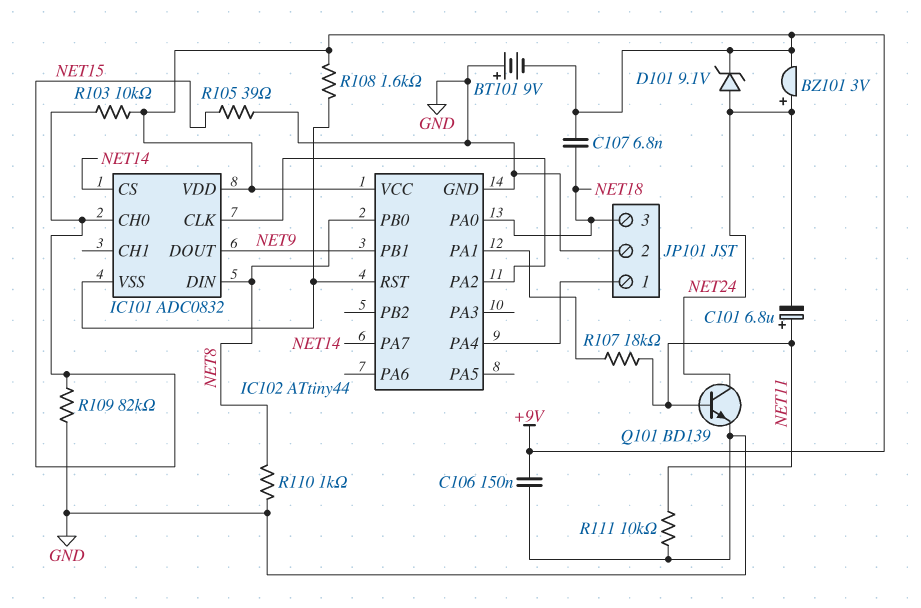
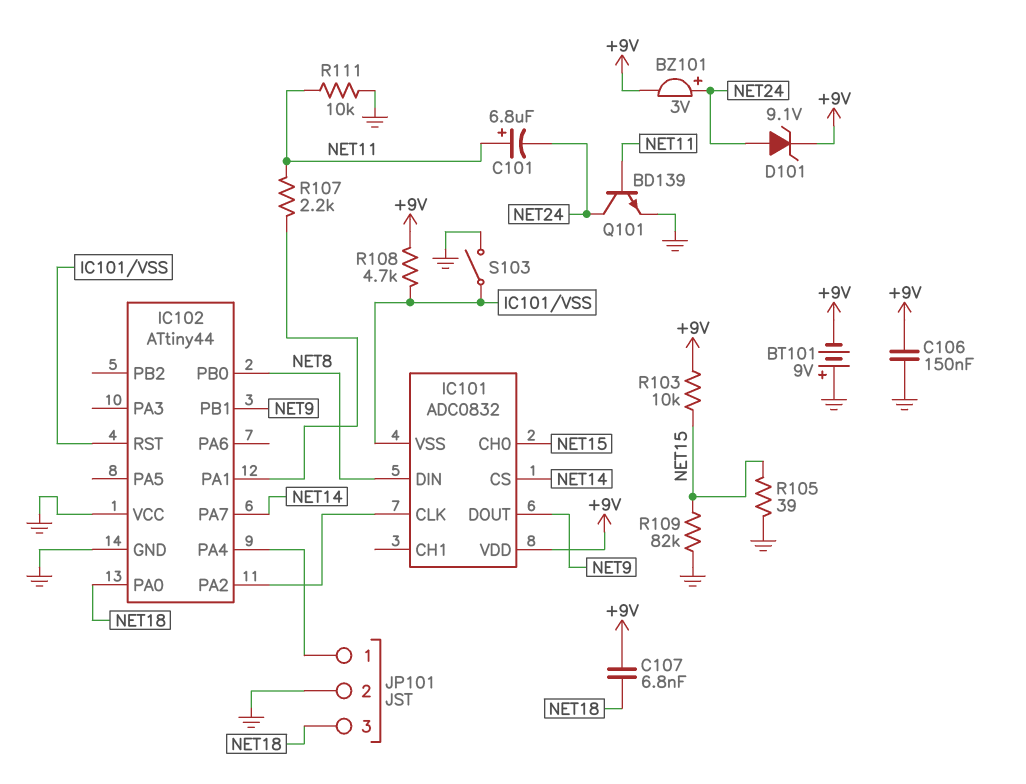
IC102 pin VCC: +9V -> GND
R107: 18k (IC102/PA1, NET11) -> 2.2k (IC102/PA1, NET11)
R108: 1.6k (+9V, IC101/VSS) -> 4.7k (+9V, IC101/VSS)
R110: 1k (GND, NET8) -> none
S103: none -> switch (GND, IC101/VSS)

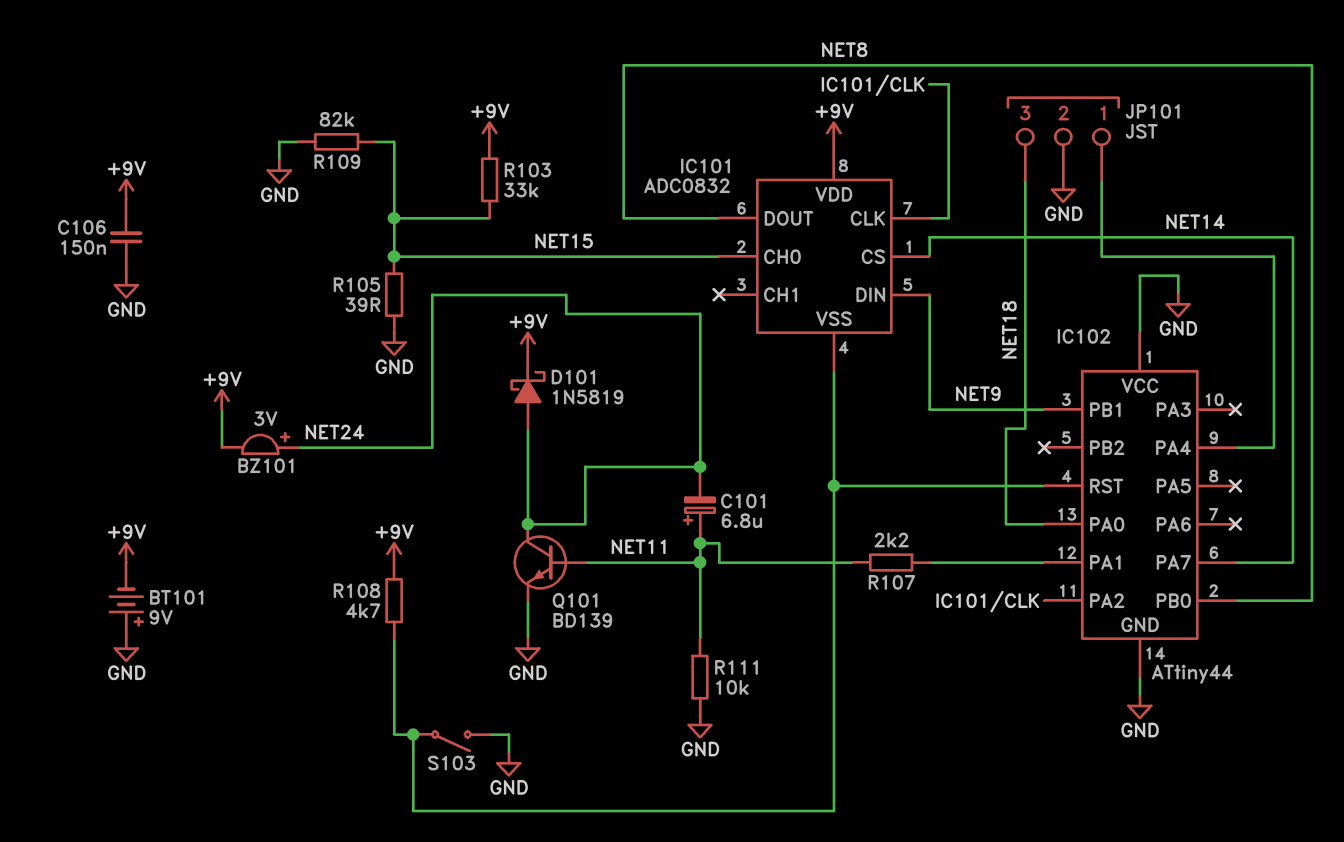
C107: 6.8nF (+9V, NET18) -> none
D101: zener 9.1V (A NET24, K +9V) -> schottky 1N5819 (A NET24, K +9V)
IC101 pin DIN: NET8 -> NET9
IC101 pin DOUT: NET9 -> NET8
R103: 10k (+9V, NET15) -> 33k (+9V, NET15)

